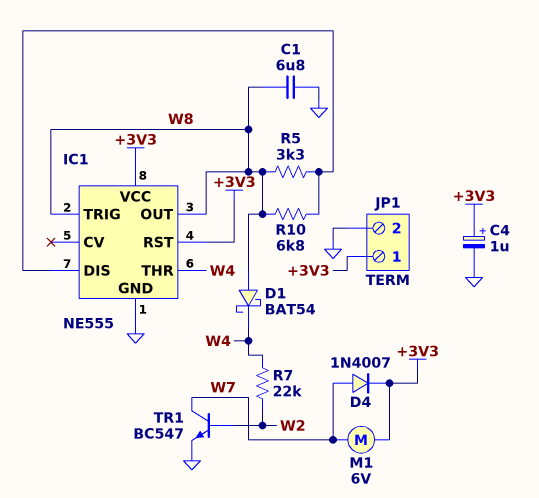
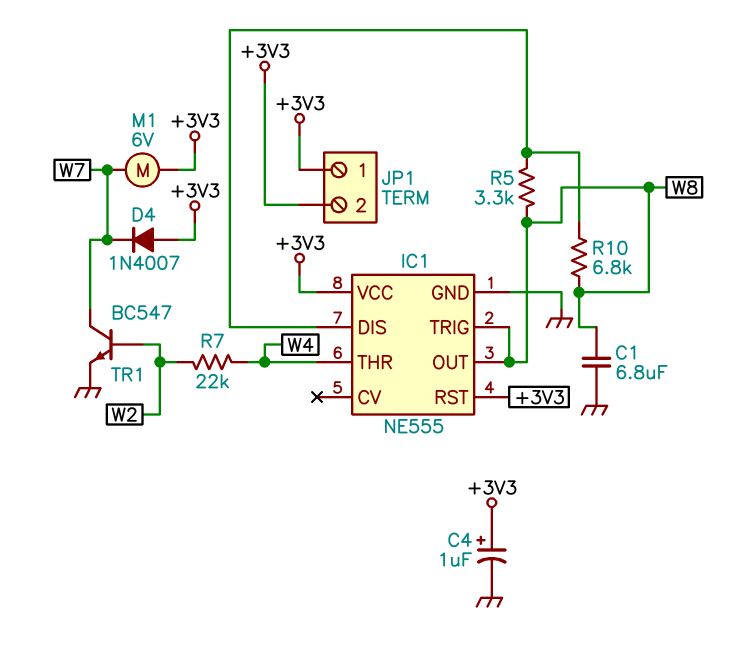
D1: schottky BAT54 (A W8, K W4) -> none
D4: diode 1N4007 (A W7, K +3V3) -> diode 1N4007 (A +3V3, K W7)
JP1 pin 2: GND -> +3V3

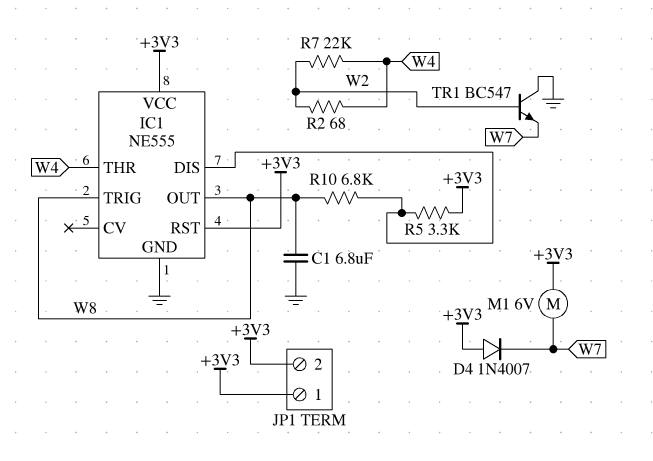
C4: 1uF (plus +3V3, minus GND) -> none
R2: none -> 68 (W2, W4)
R5: 3.3k (IC1/DIS, W8) -> 3.3k (+3V3, IC1/DIS)
TR1: NPN BC547 (B W2, C W7, E GND) -> NPN BC547 (B W2, C GND, E W7)

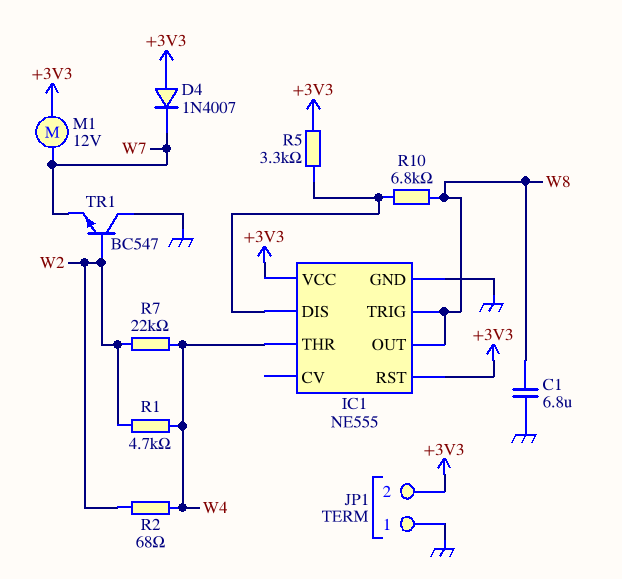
JP1 pin 1: +3V3 -> GND
M1: motor 6V (+3V3, W7) -> motor 12V (+3V3, W7)
R1: none -> 4.7k (W2, W4)

